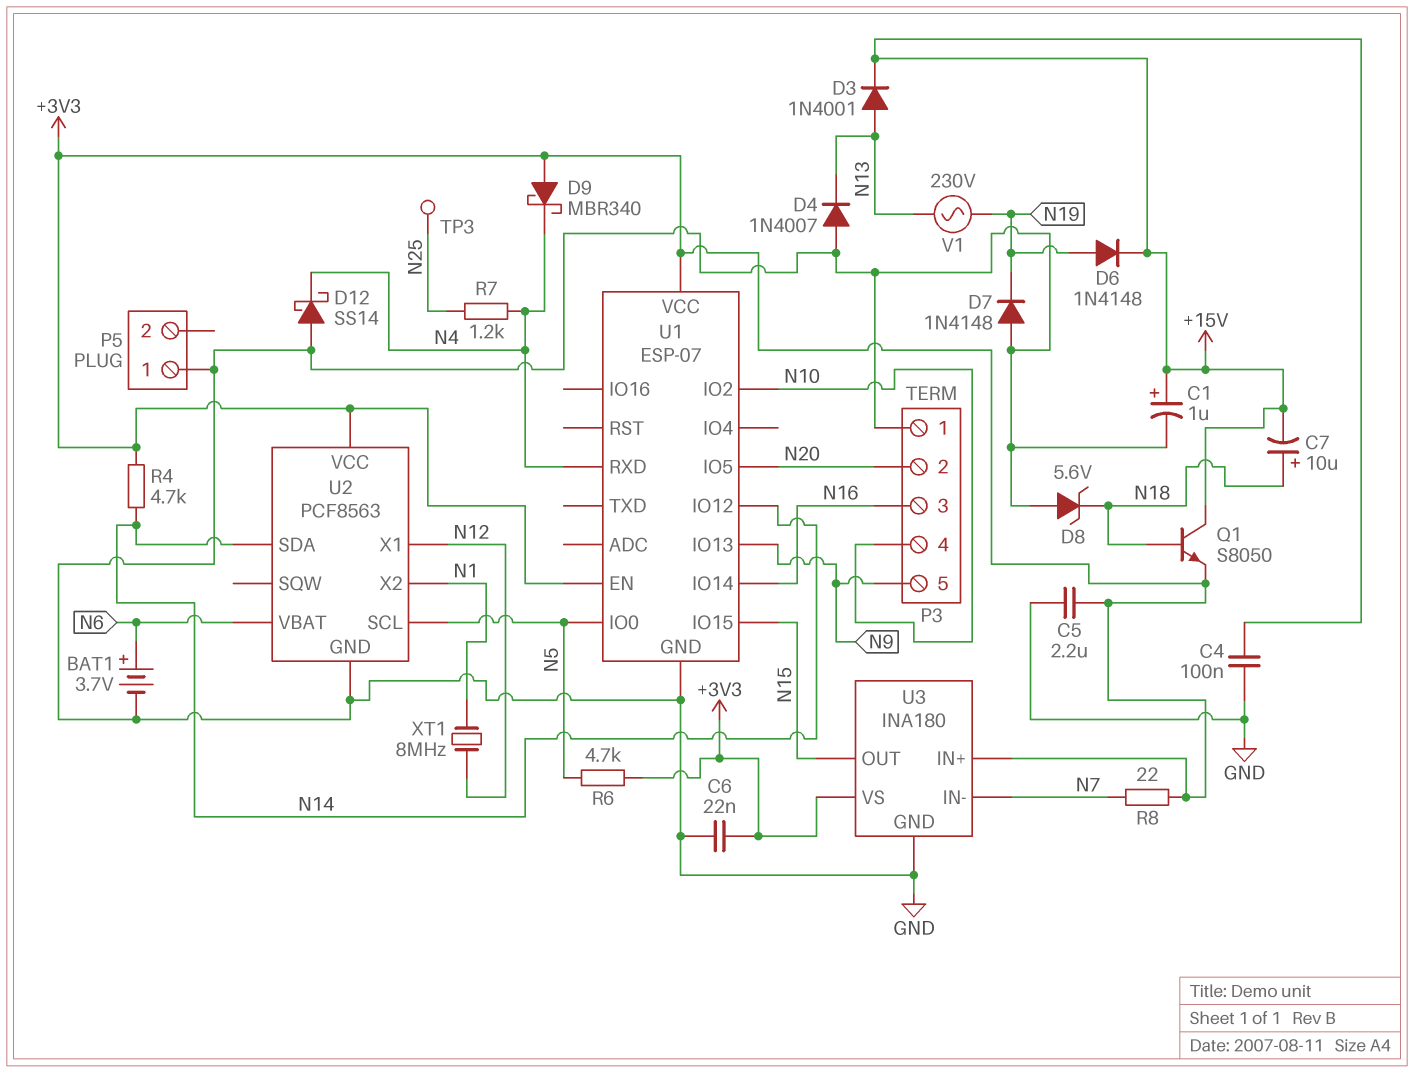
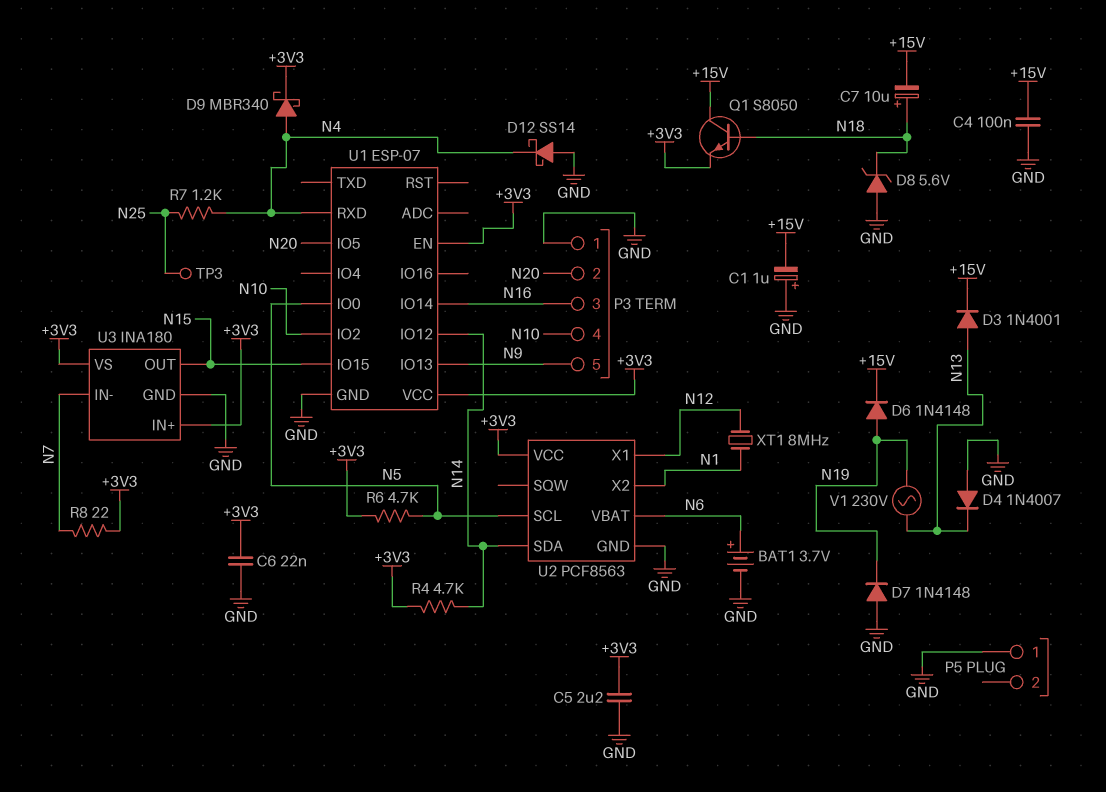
C1: 1uF (plus +15V, minus GND) -> 1uF (plus GND, minus +15V)
D9: schottky MBR340 (A +3V3, K N4) -> schottky MBR340 (A N4, K +3V3)

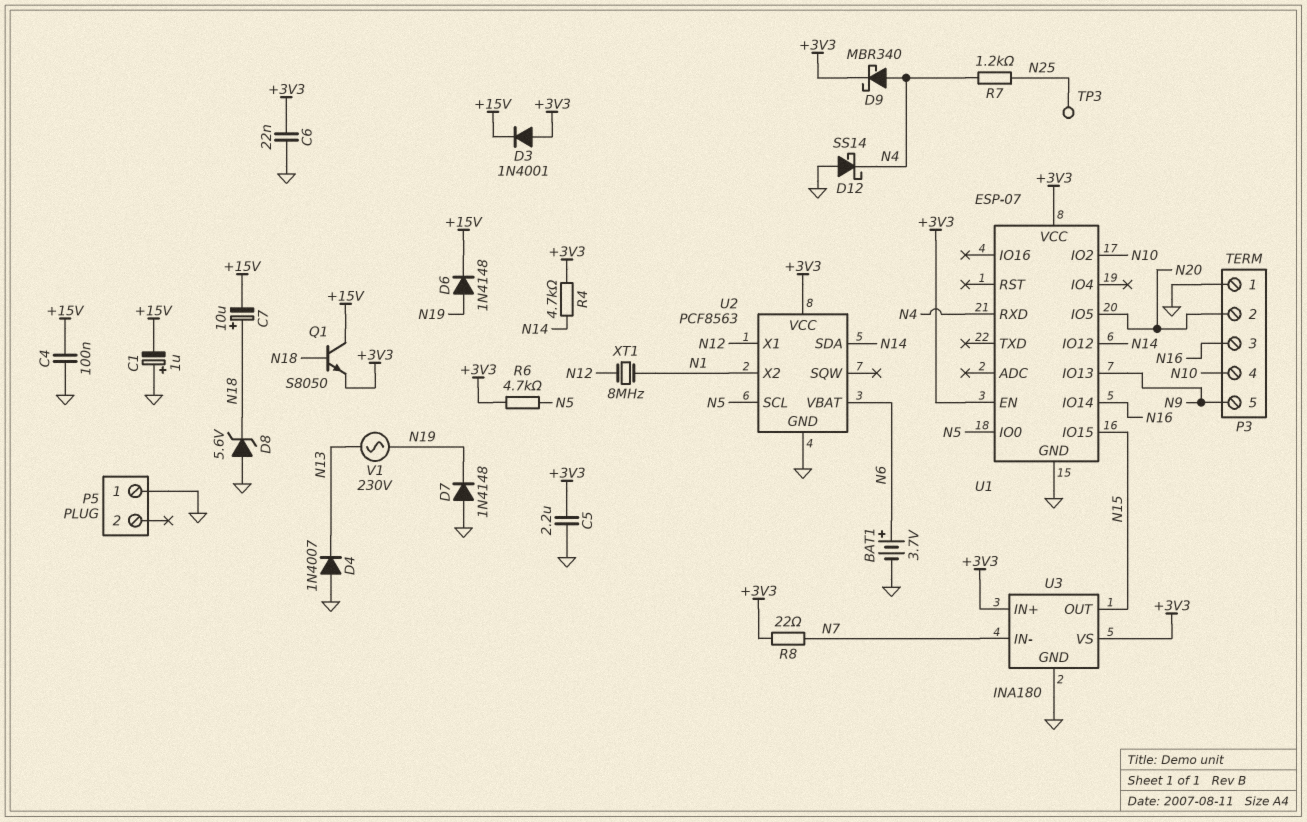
D3: diode 1N4001 (A N13, K +15V) -> diode 1N4001 (A +3V3, K +15V)

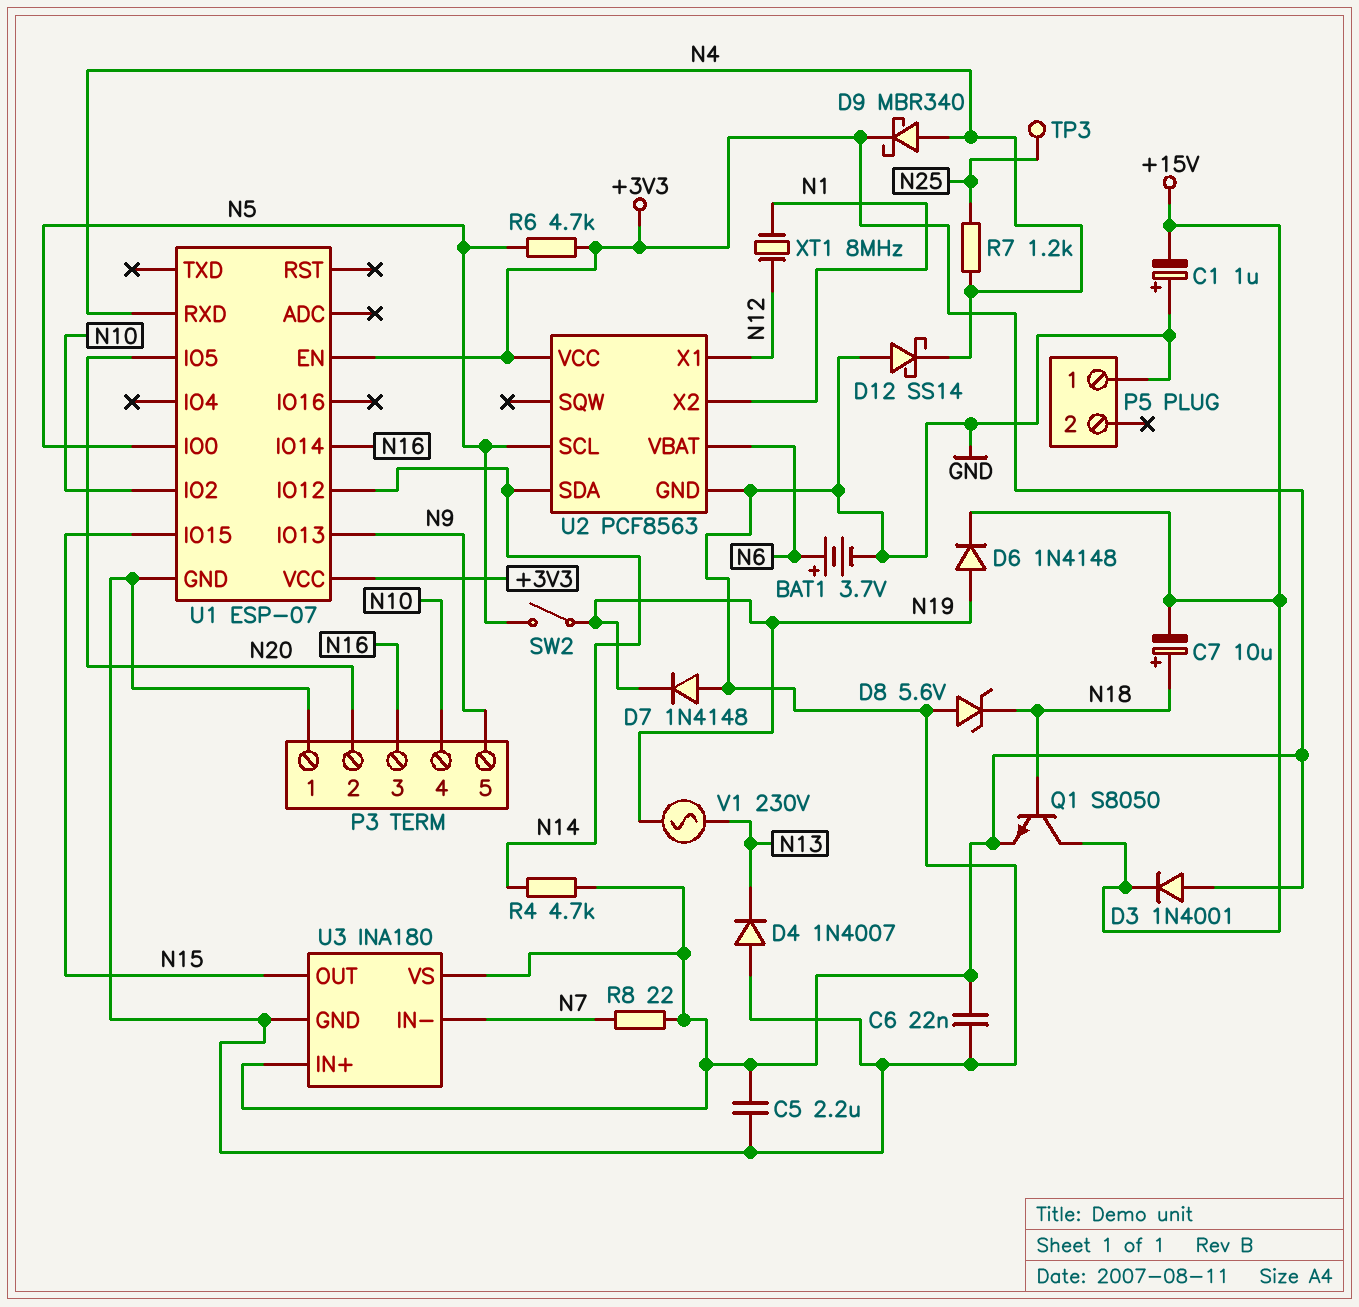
C4: 100nF (+15V, GND) -> none
SW2: none -> switch (N5, N19)

